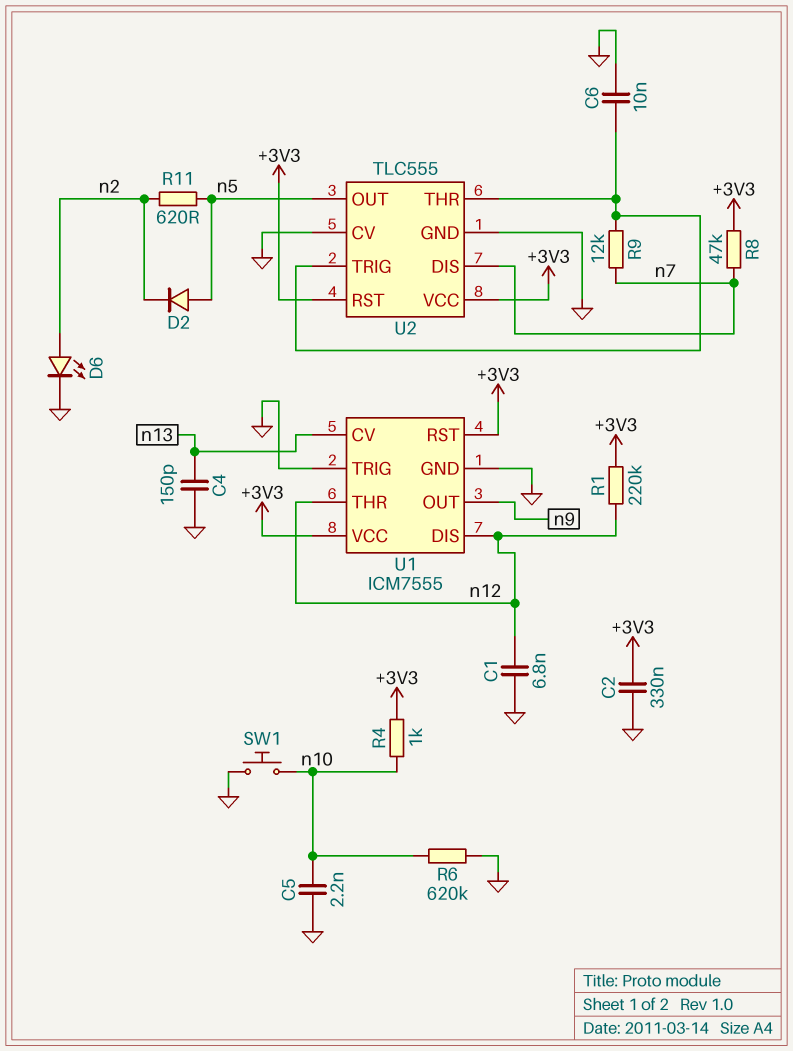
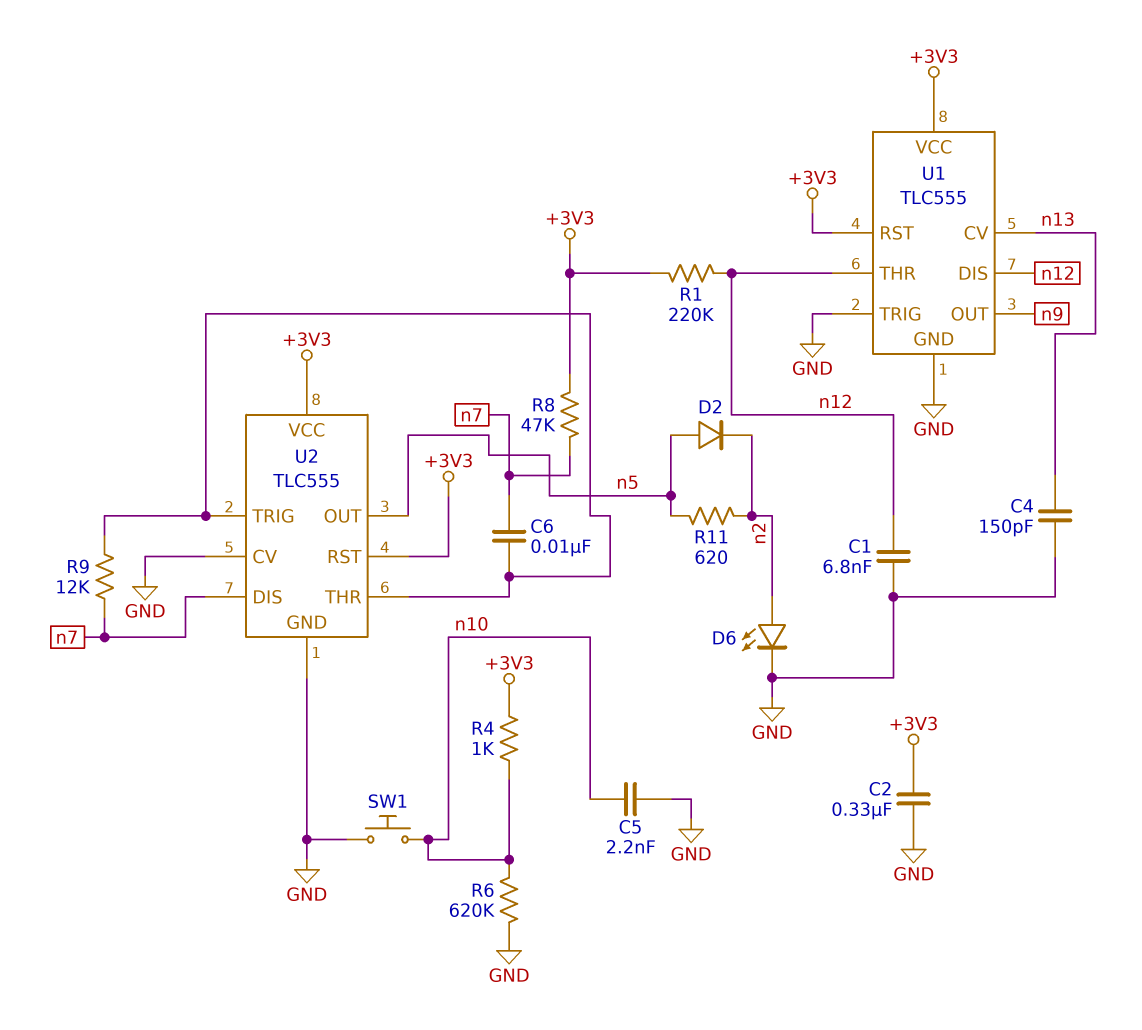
C6: 10nF (GND, U2/THR) -> 10nF (U2/THR, n7)
U1: ICM7555 -> TLC555

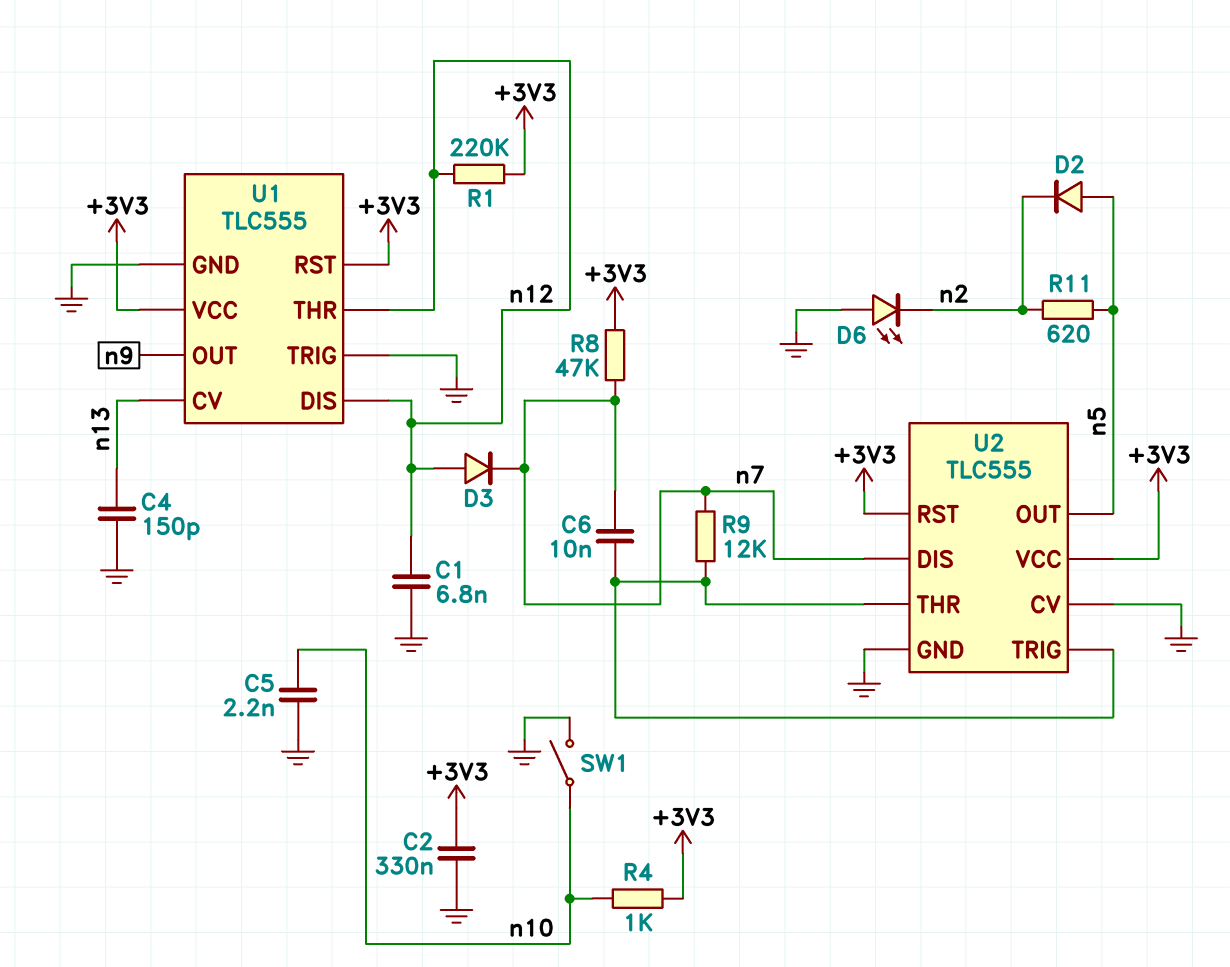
D3: none -> diode (A n12, K n7)
D6: LED (A n2, K GND) -> LED (A GND, K n2)
R6: 620k (GND, n10) -> none
SW1: button (GND, n10) -> switch (GND, n10)

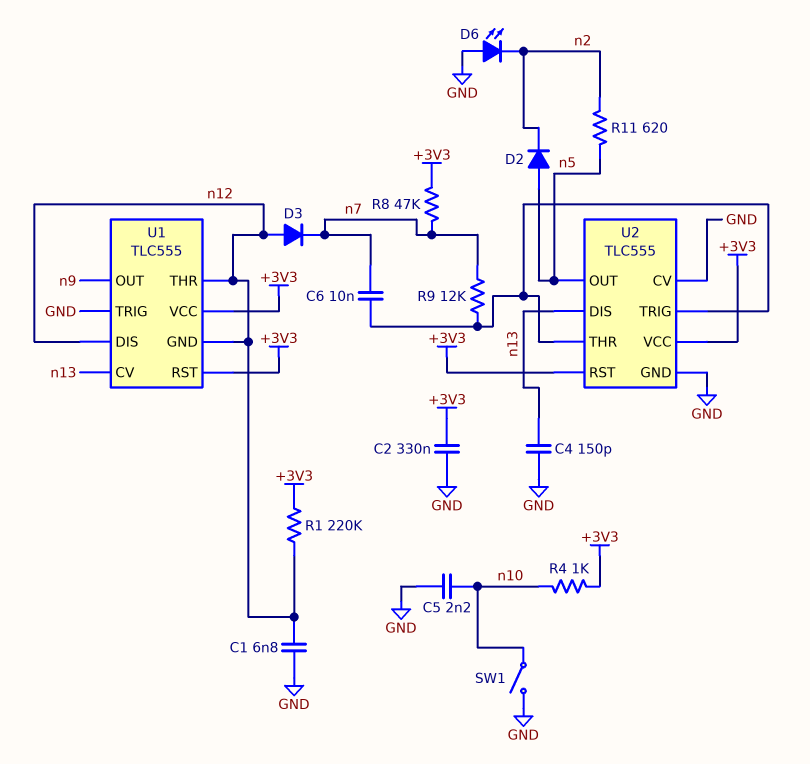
U1 pin GND: GND -> n12
U2 pin DIS: n7 -> n13

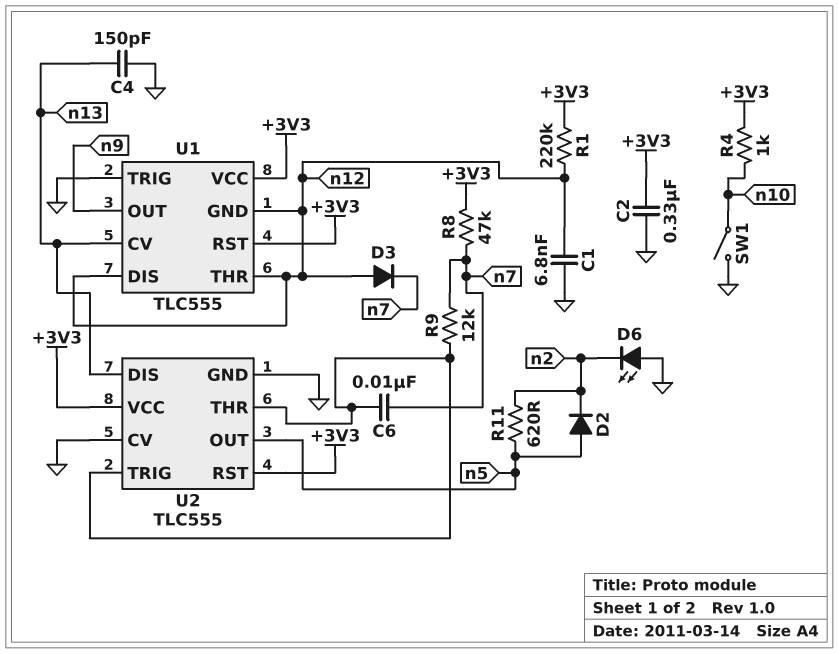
C5: 2.2nF (GND, n10) -> none

